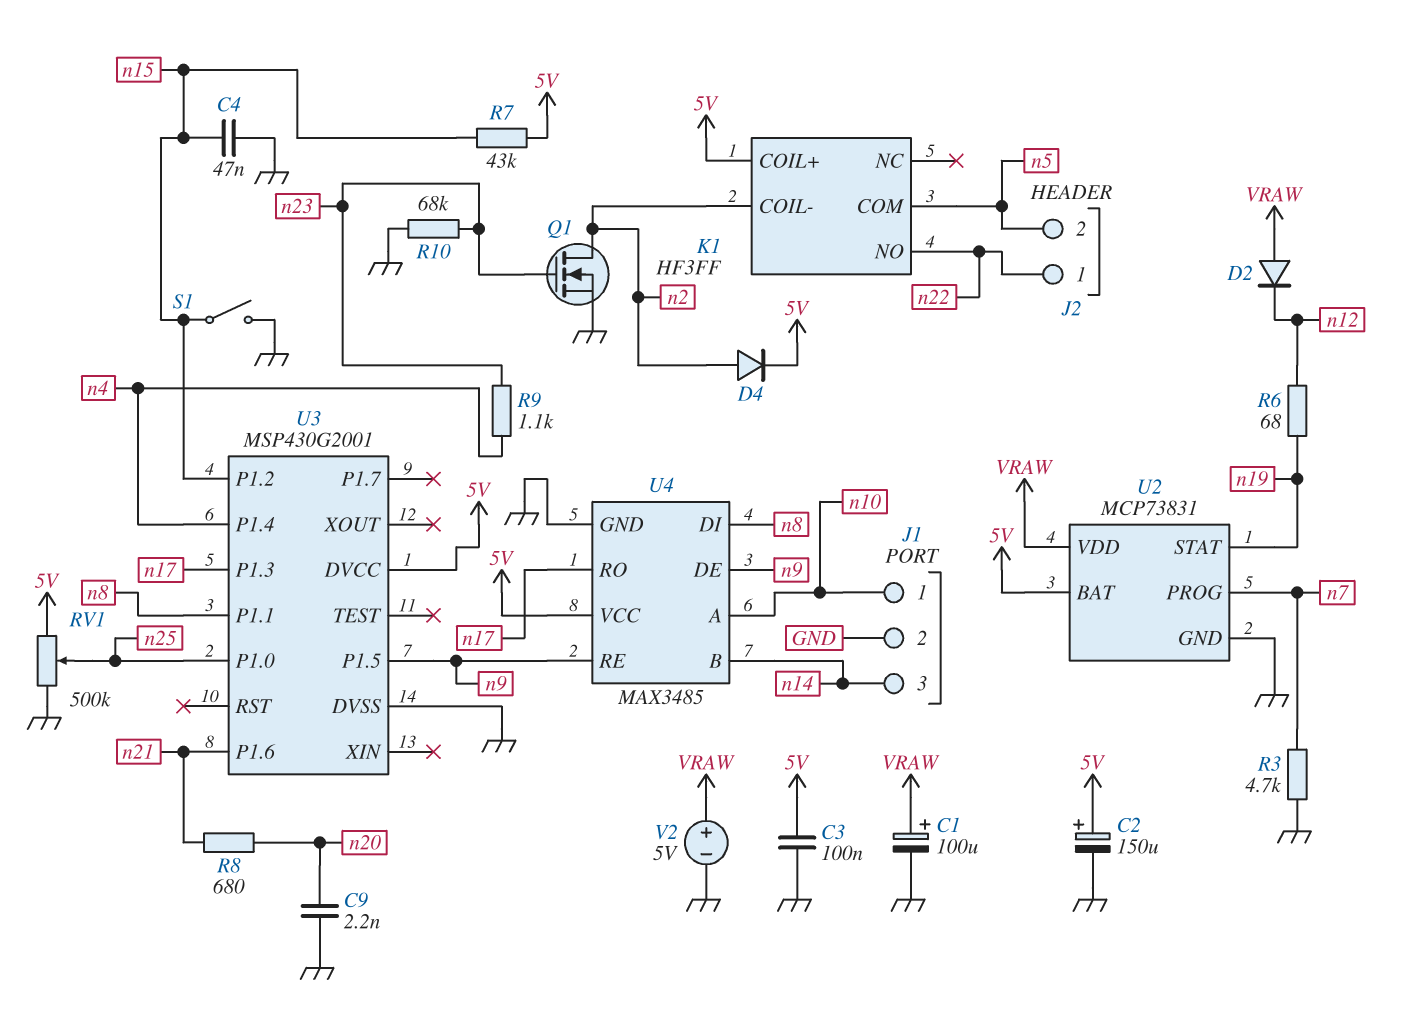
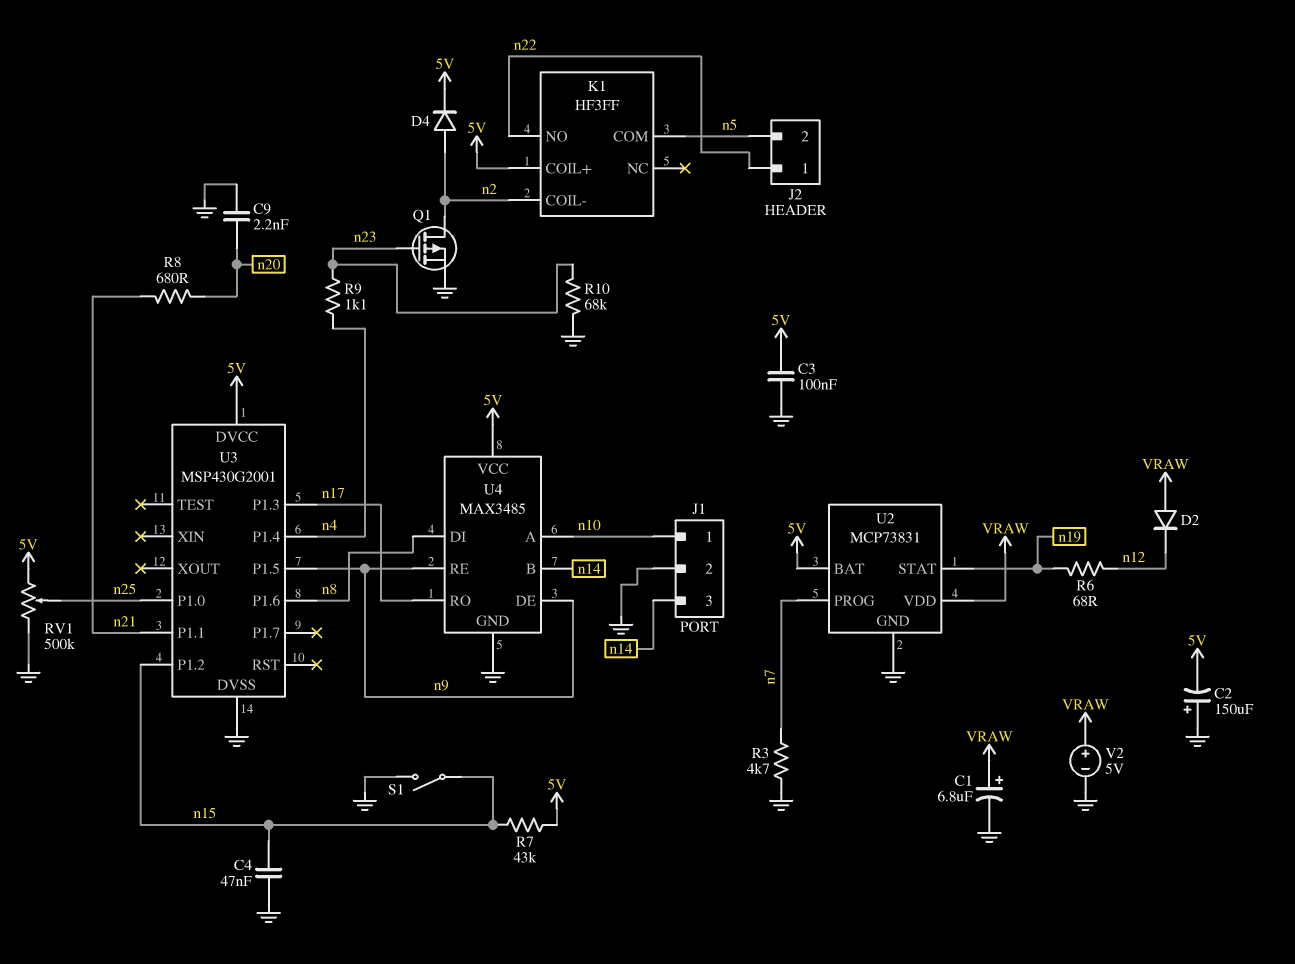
C1: 100uF (plus VRAW, minus GND) -> 6.8uF (plus VRAW, minus GND)
C2: 150uF (plus 5V, minus GND) -> 150uF (plus GND, minus 5V)
Q1: NMOS (G n23, D n2, S GND) -> PMOS (G n23, D n2, S GND)
U3 pin P1.1: n8 -> n21
U3 pin P1.6: n21 -> n8

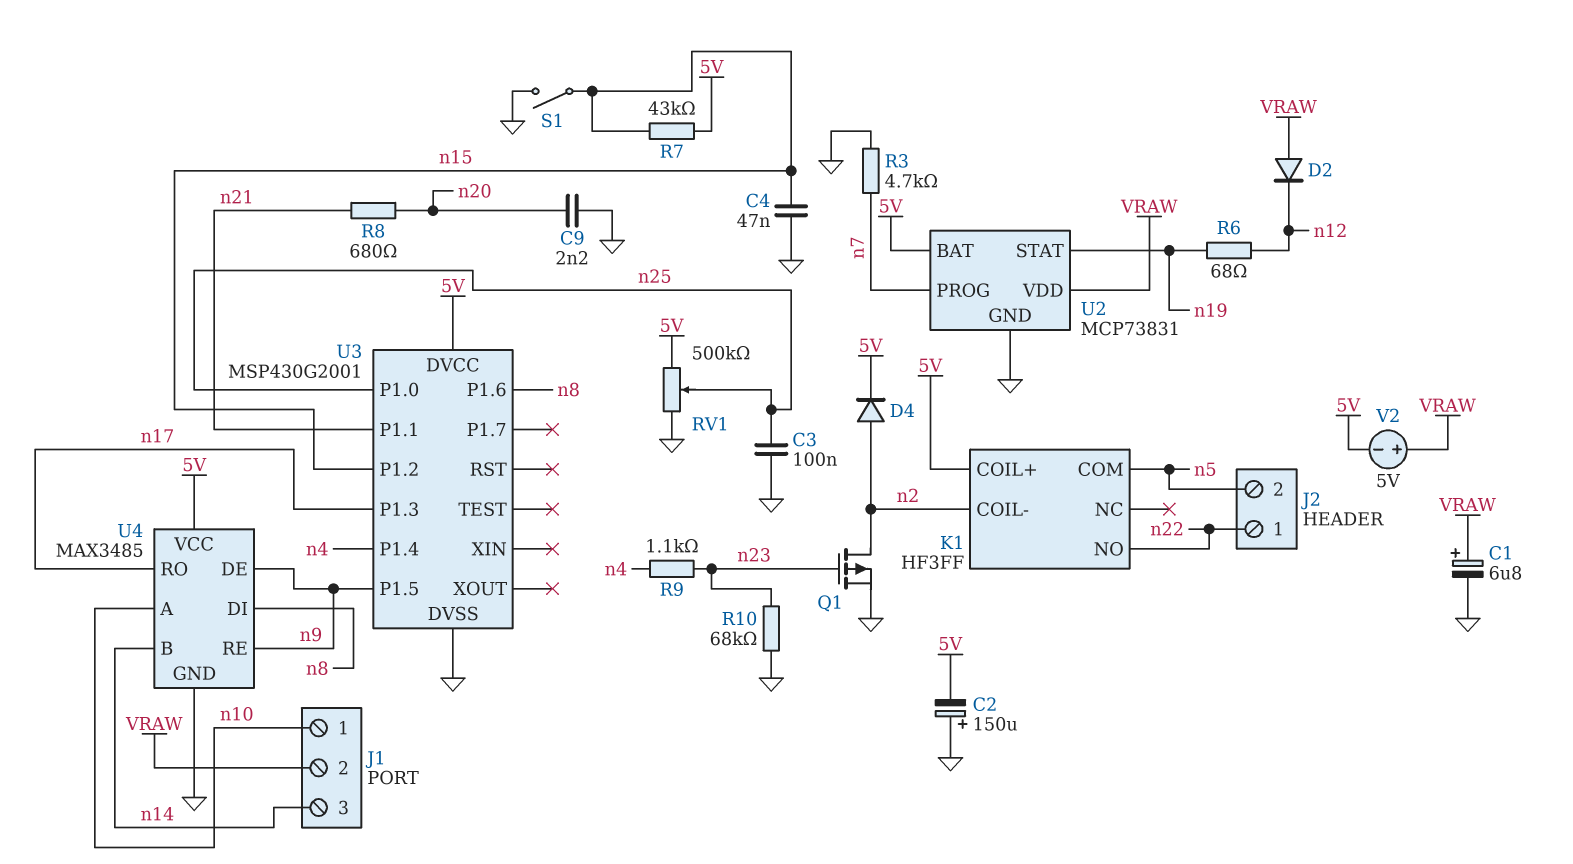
C3: 100nF (5V, GND) -> 100nF (GND, n25)
J1 pin 2: GND -> VRAW
V2: 5V (plus VRAW, minus GND) -> 5V (plus VRAW, minus 5V)

